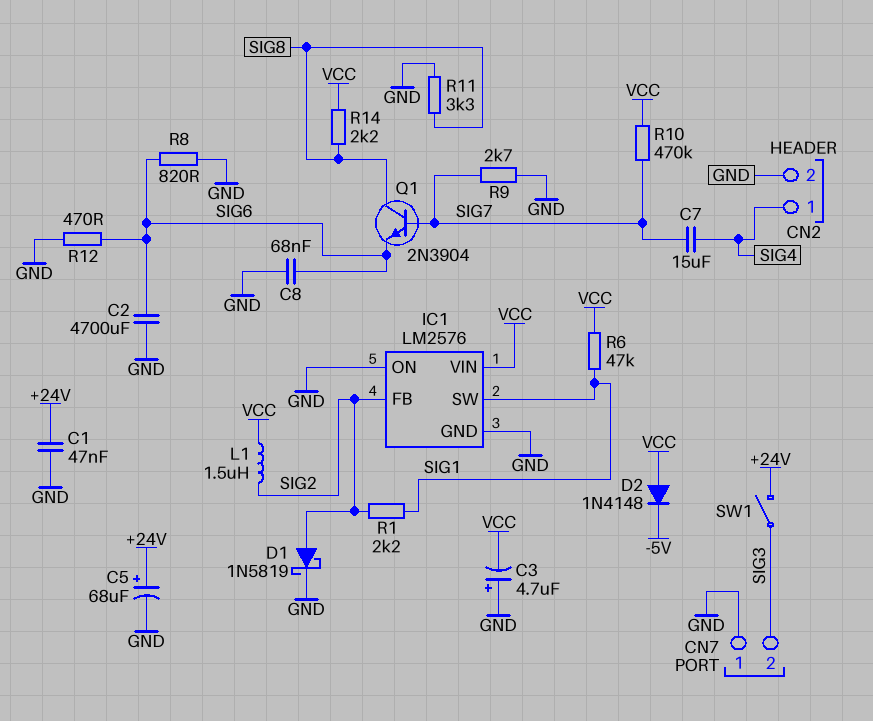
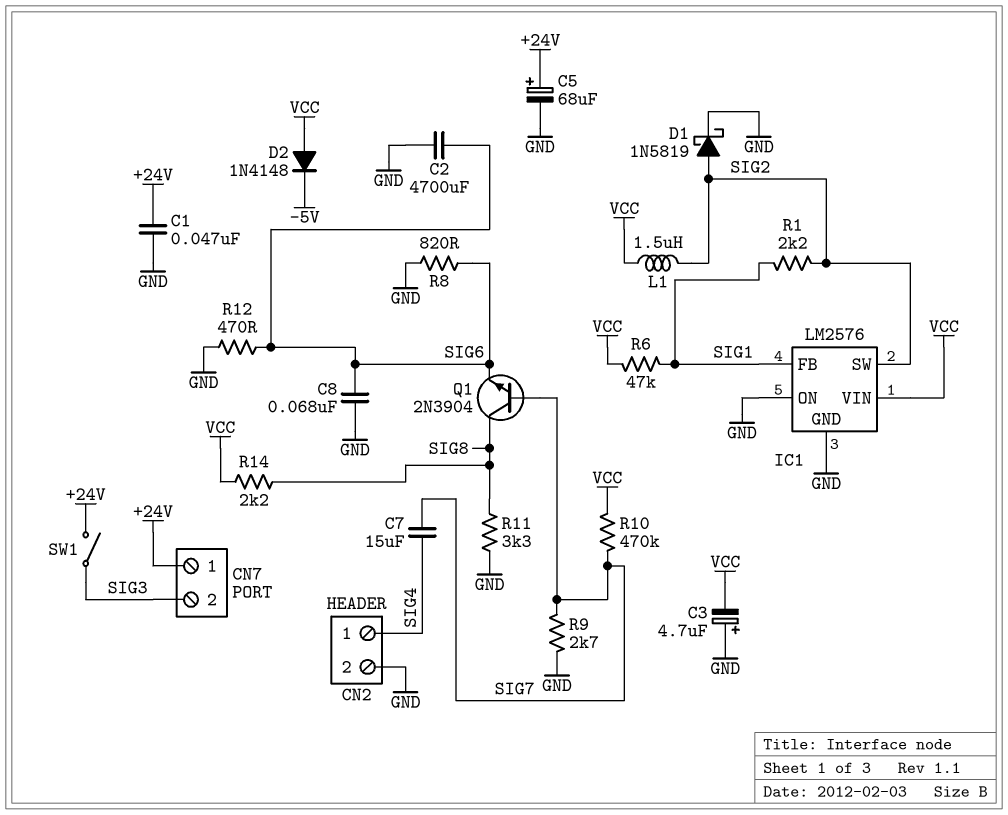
CN7 pin 1: GND -> +24V
IC1 pin FB: SIG2 -> SIG1
IC1 pin SW: SIG1 -> SIG2

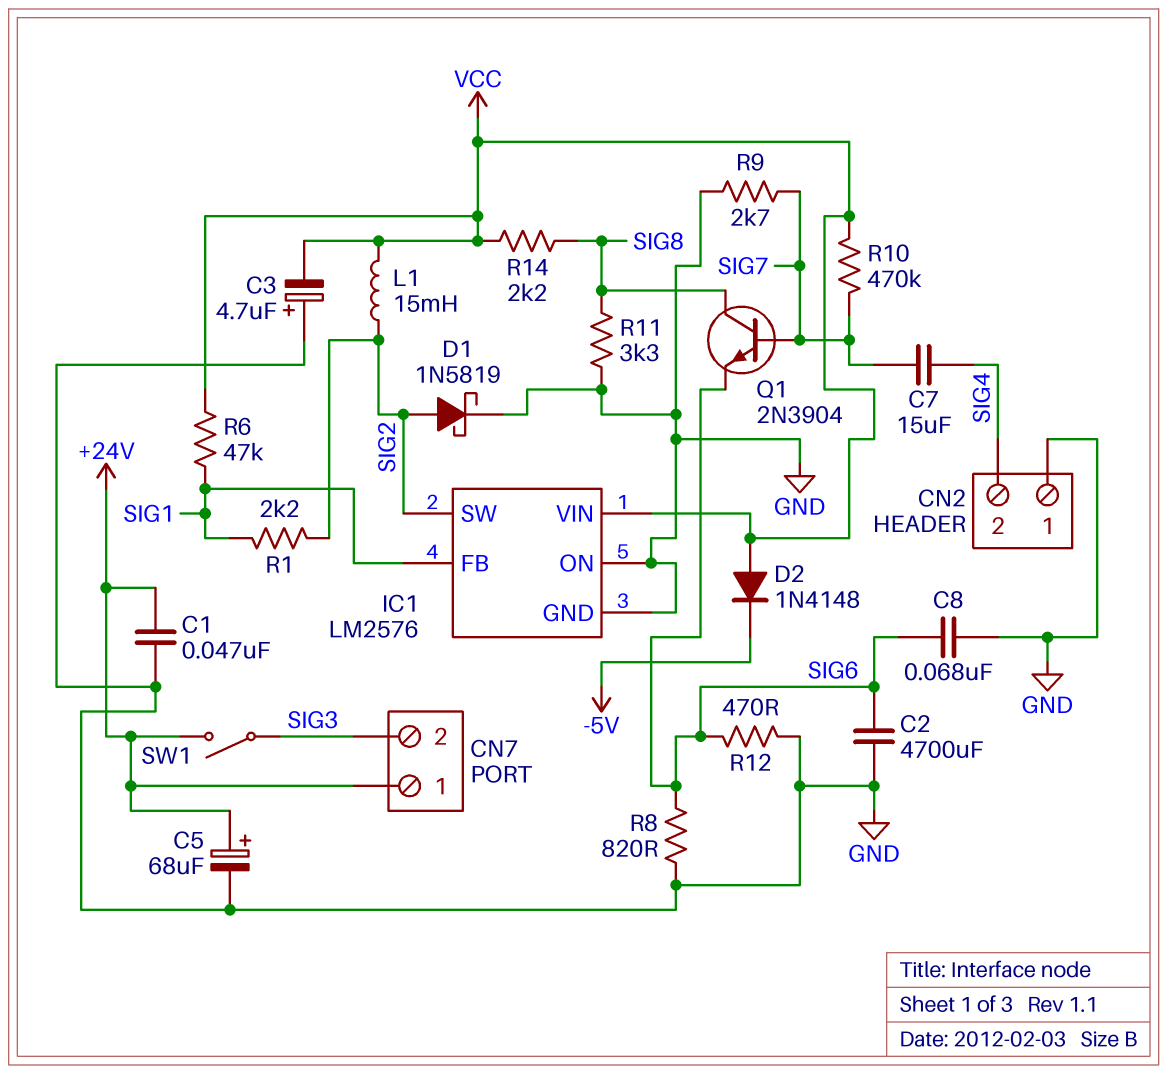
CN2 pin 1: SIG4 -> GND
CN2 pin 2: GND -> SIG4
L1: 1.5uH (SIG2, VCC) -> 15mH (SIG2, VCC)

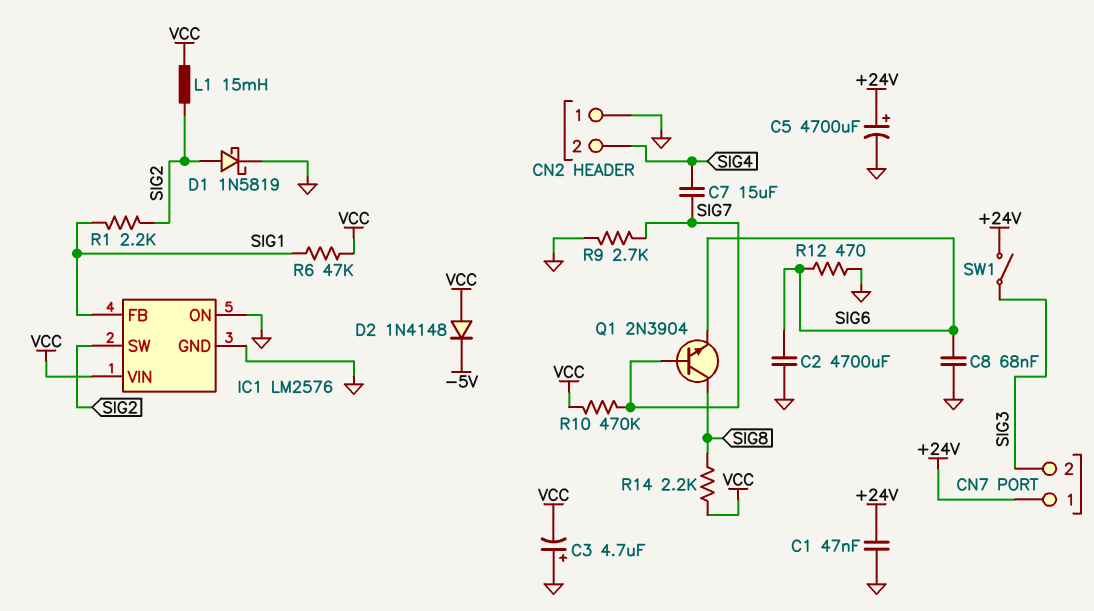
C5: 68uF (plus +24V, minus GND) -> 4700uF (plus +24V, minus GND)
R8: 820 (GND, SIG6) -> none
R11: 3.3k (GND, SIG8) -> none

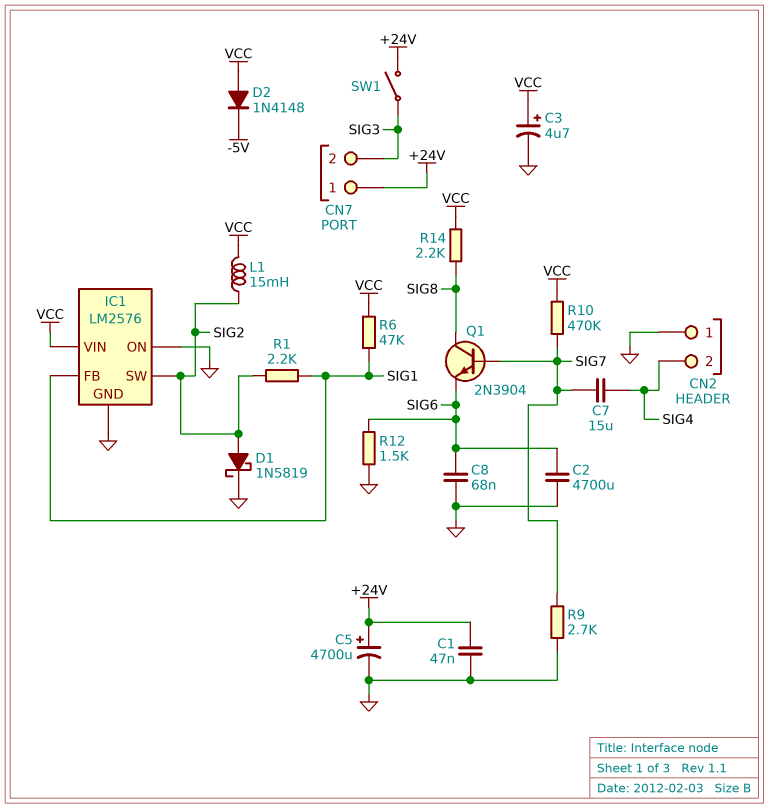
C3: 4.7uF (plus GND, minus VCC) -> 4.7uF (plus VCC, minus GND)
R12: 470 (GND, SIG6) -> 1.5k (GND, SIG6)

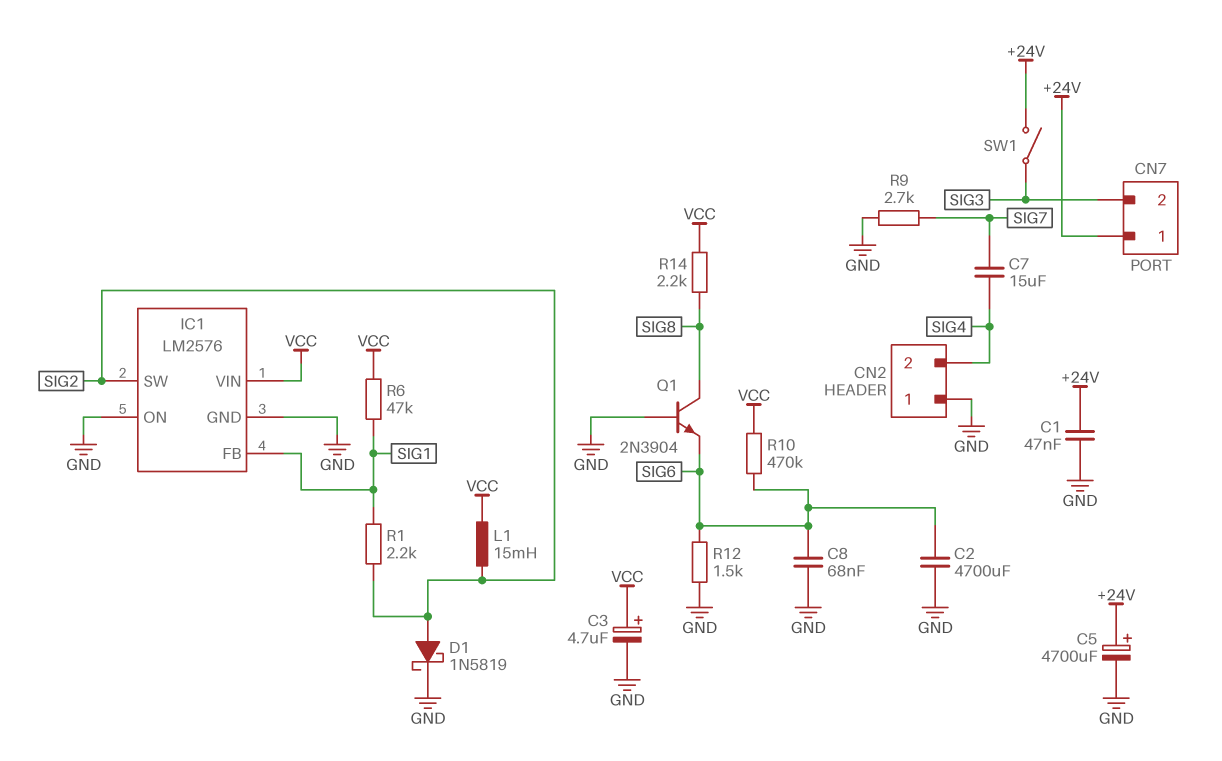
D2: diode 1N4148 (A VCC, K -5V) -> none
Q1: NPN 2N3904 (B SIG7, C SIG8, E SIG6) -> NPN 2N3904 (B GND, C SIG8, E SIG6)
R10: 470k (SIG7, VCC) -> 470k (SIG6, VCC)

